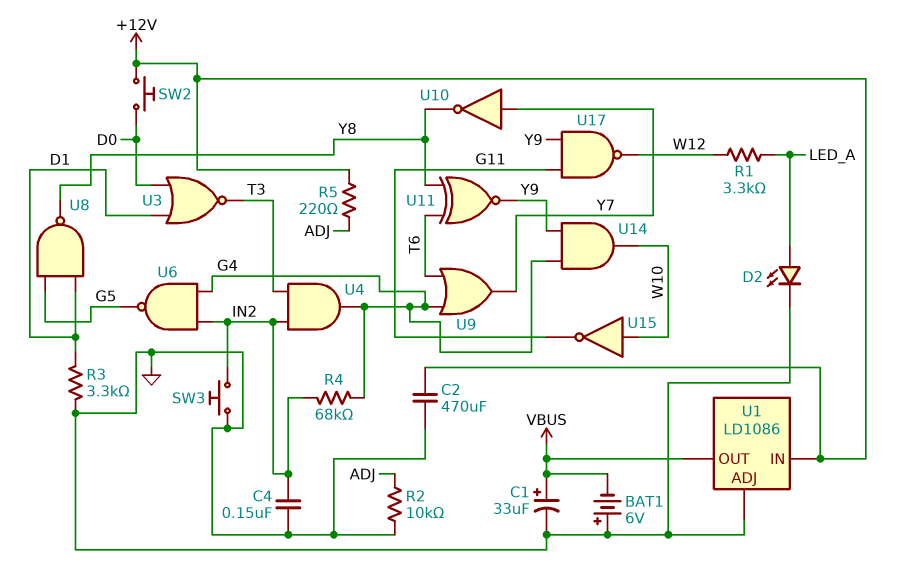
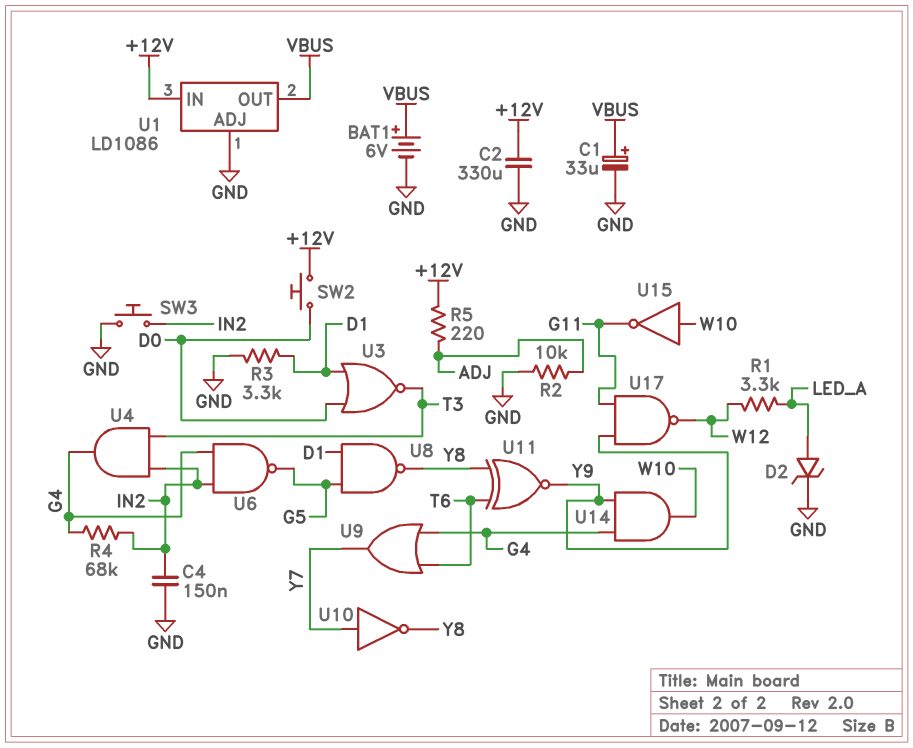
BAT1: 6V (plus GND, minus VBUS) -> 6V (plus VBUS, minus GND)
C2: 470uF (+12V, GND) -> 330uF (+12V, GND)
D2: LED (A LED_A, K GND) -> zener (A LED_A, K GND)

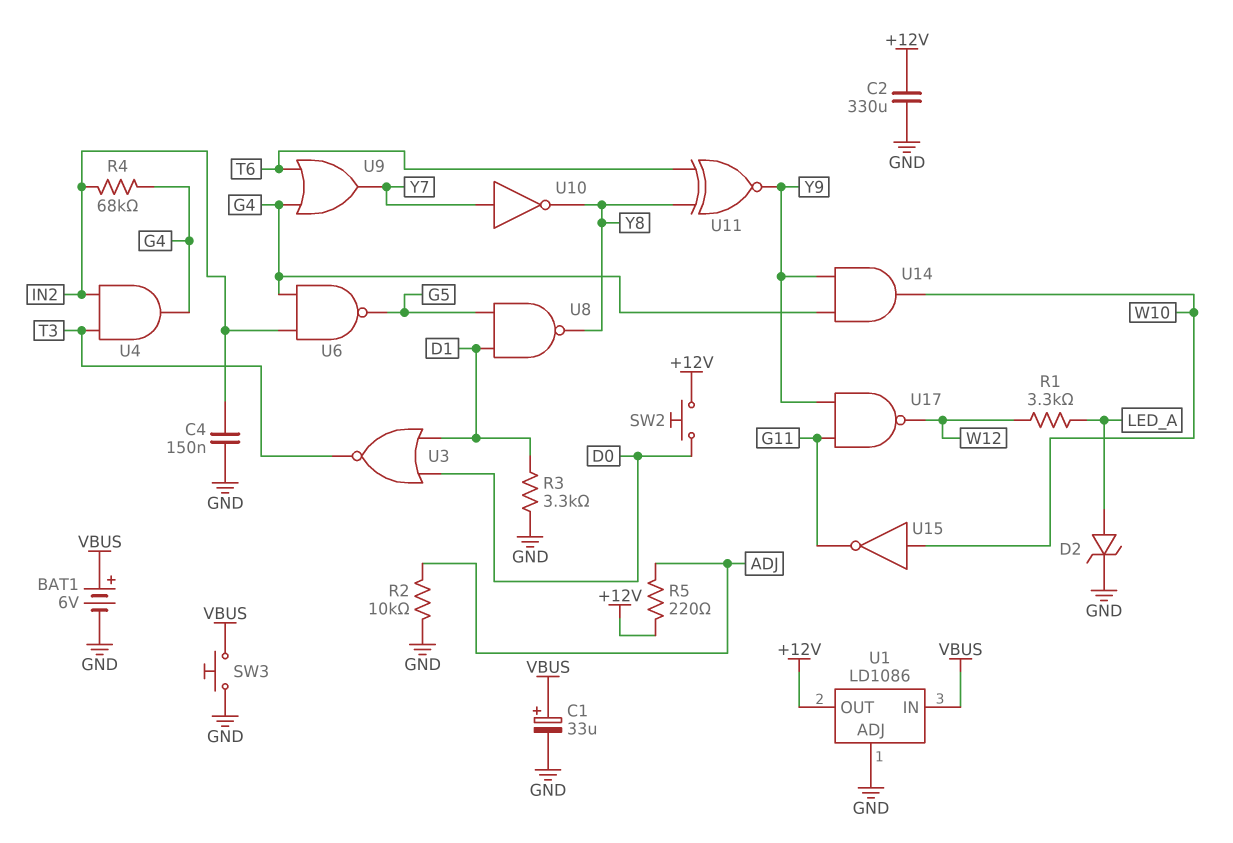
SW3: button (GND, IN2) -> button (GND, VBUS)
U1 pin IN: +12V -> VBUS
U1 pin OUT: VBUS -> +12V

